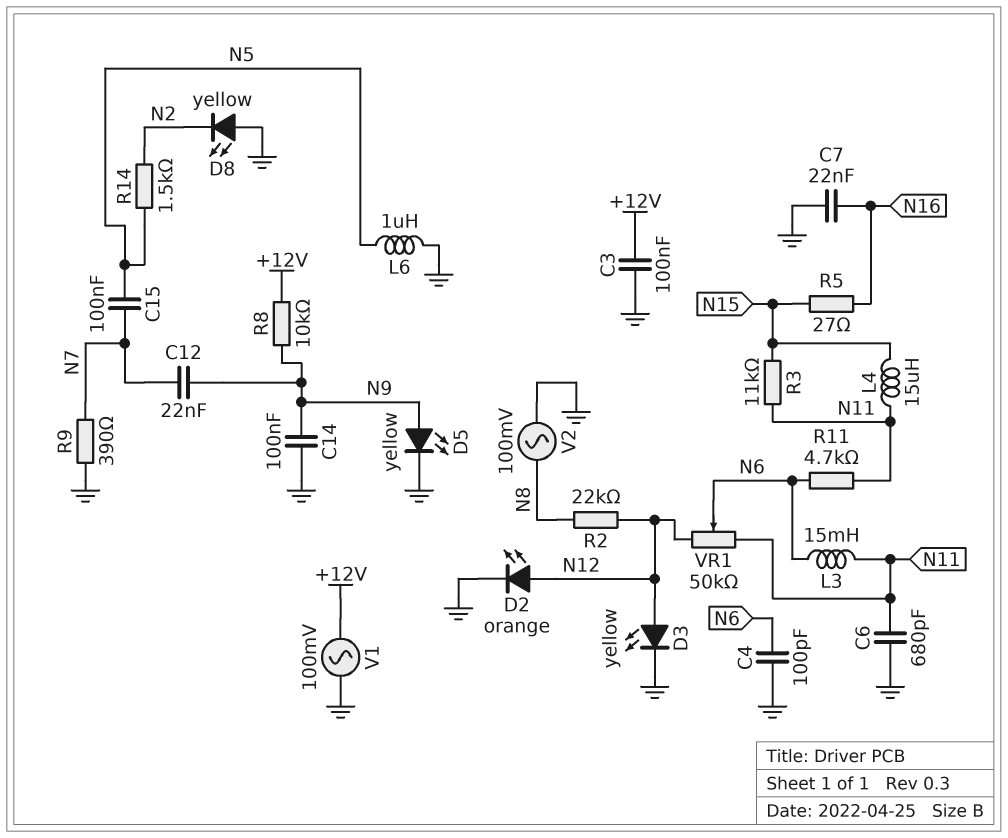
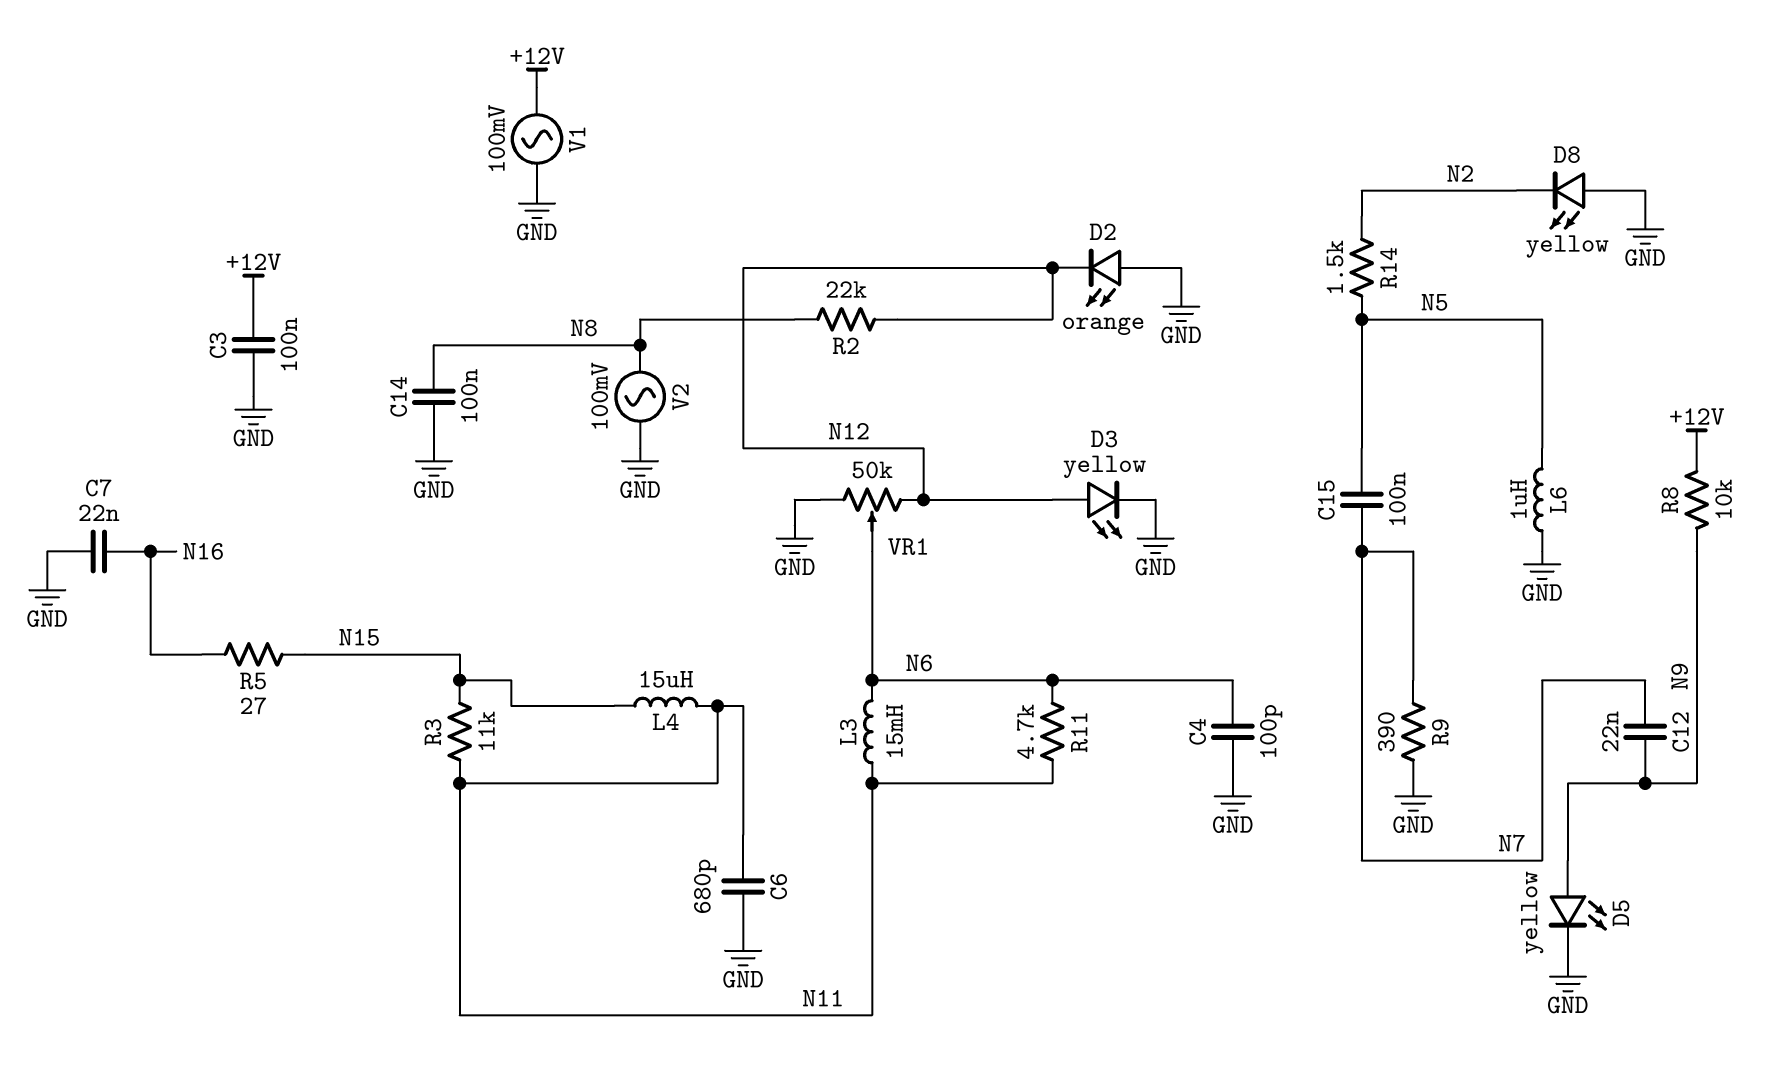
C14: 100nF (GND, N9) -> 100nF (GND, N8)
D2: LED orange (A N12, K GND) -> LED orange (A GND, K N12)
VR1: 50k (N11, N12, wiper N6) -> 50k (GND, N12, wiper N6)

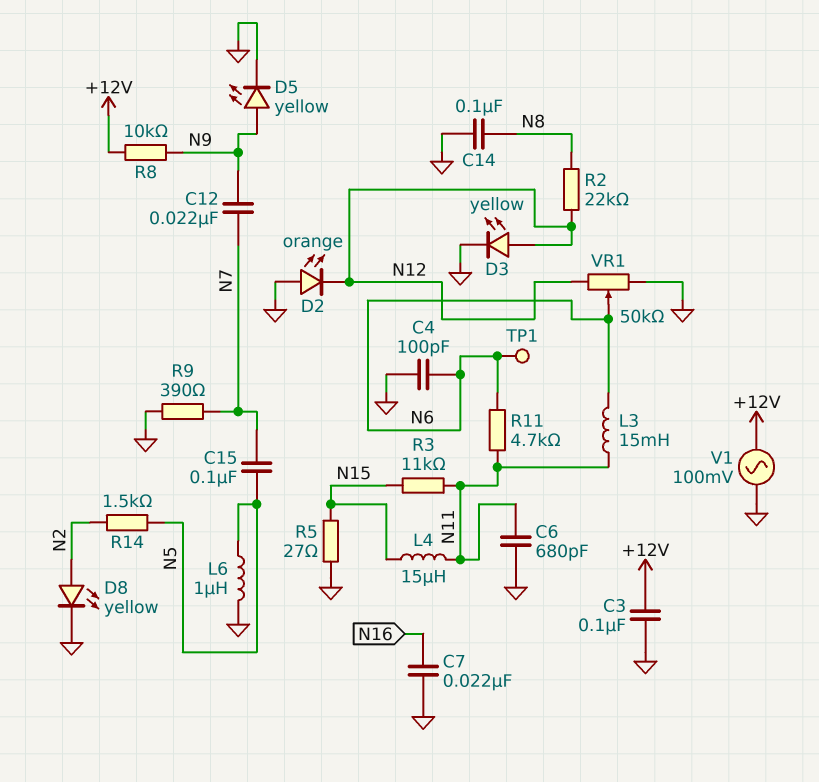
D8: LED yellow (A GND, K N2) -> LED yellow (A N2, K GND)
R5: 27 (N15, N16) -> 27 (GND, N15)
TP1: none -> test point (N6)
V2: AC 100mV (GND, N8) -> none

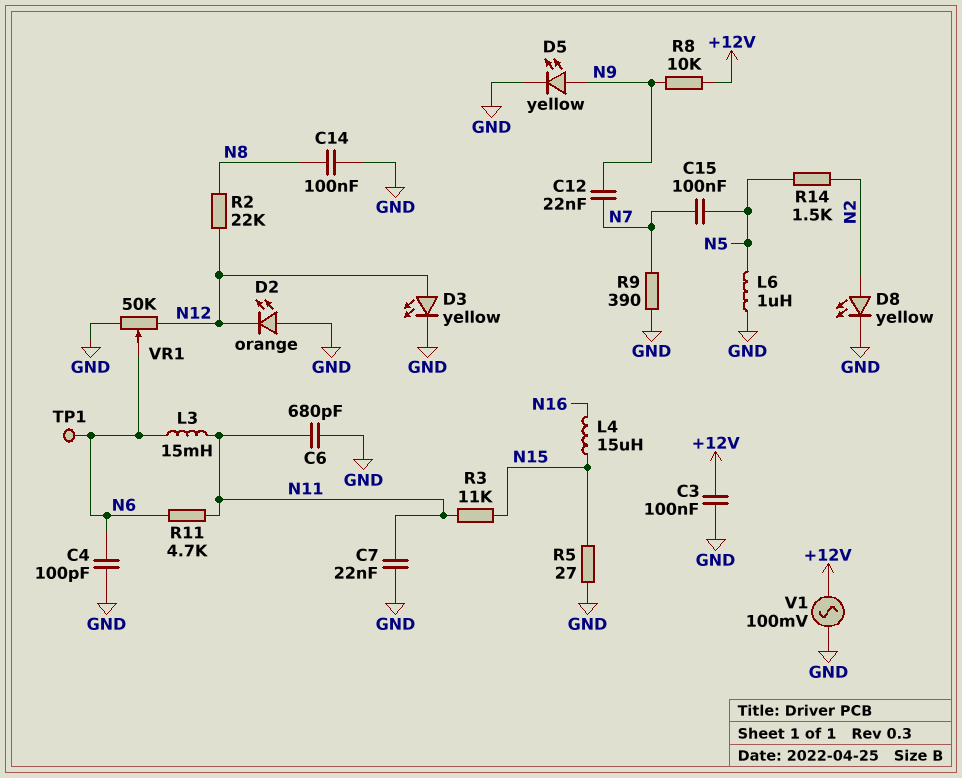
C7: 22nF (GND, N16) -> 22nF (GND, N11)
L4: 15uH (N11, N15) -> 15uH (N15, N16)

